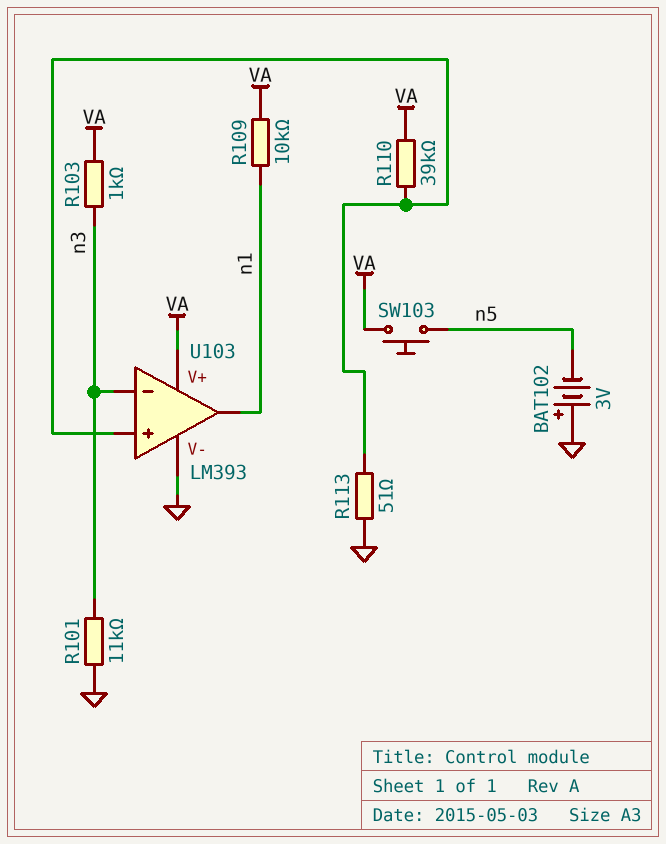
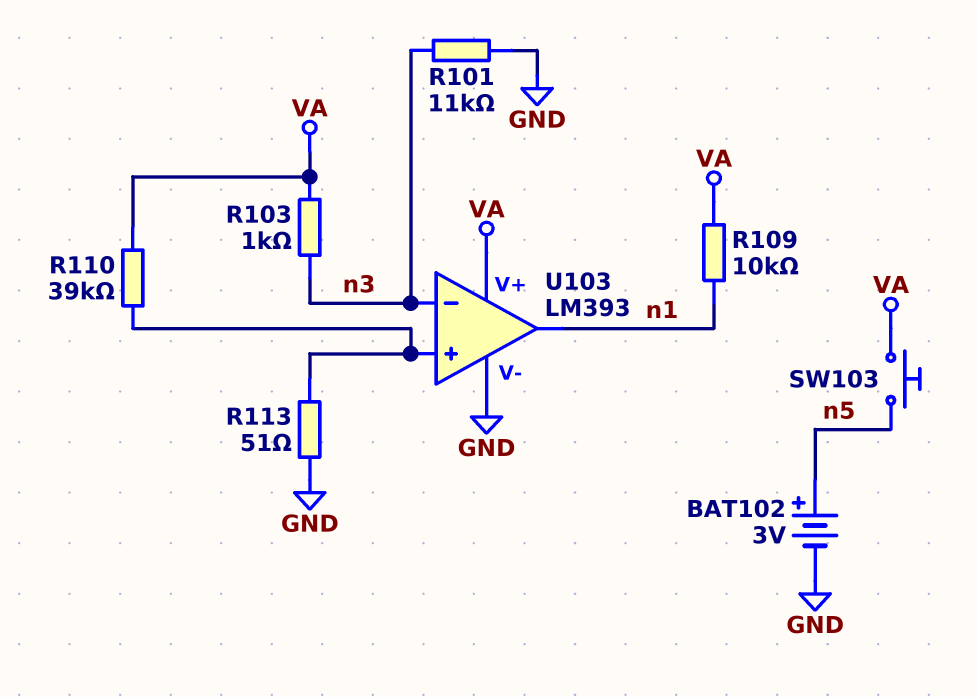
BAT102: 3V (plus GND, minus n5) -> 3V (plus n5, minus GND)

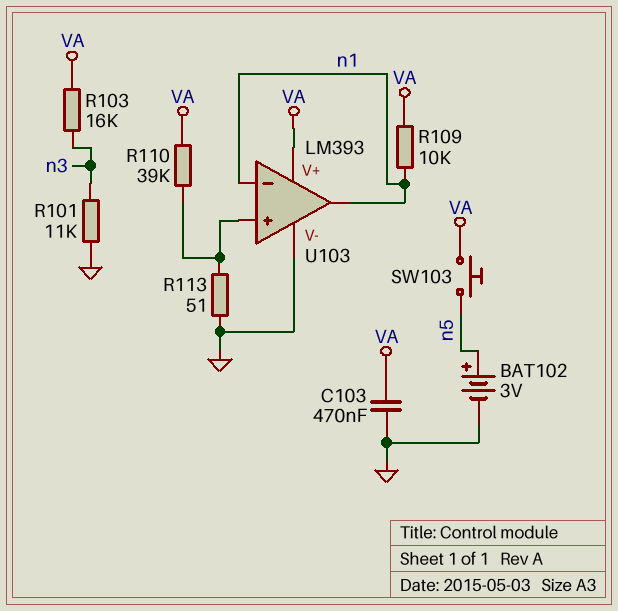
C103: none -> 470nF (GND, VA)
R103: 1k (VA, n3) -> 16k (VA, n3)
U103 pin in-: n3 -> n1

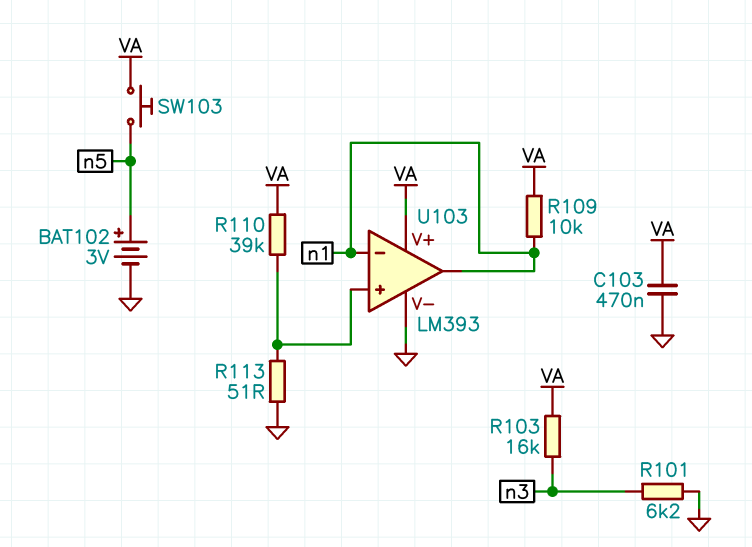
R101: 11k (GND, n3) -> 6.2k (GND, n3)

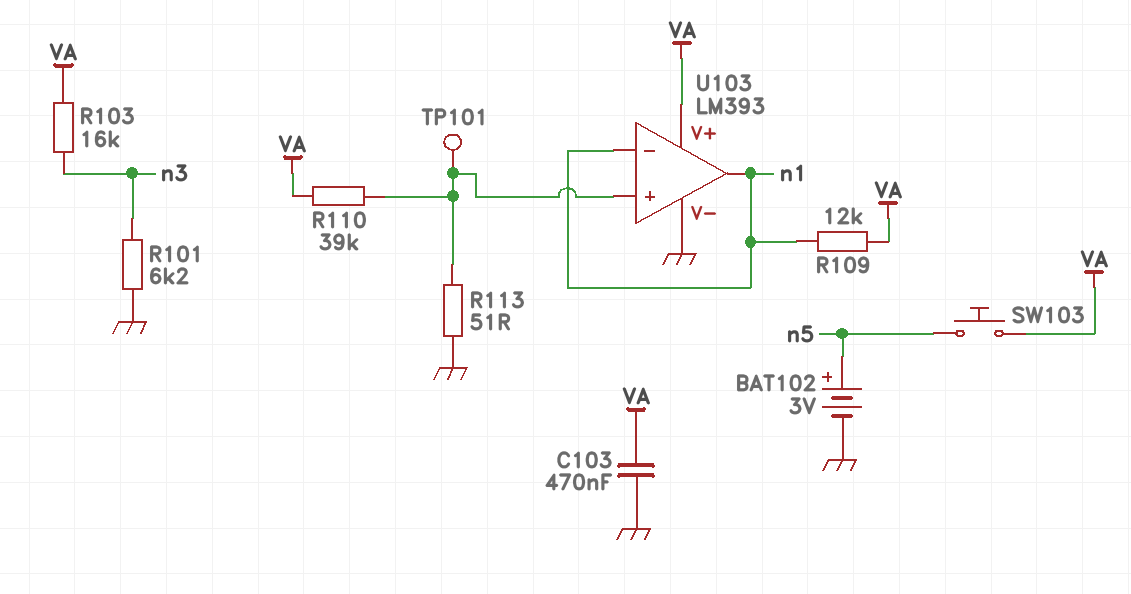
R109: 10k (VA, n1) -> 12k (VA, n1)
TP101: none -> test point (U103/in+)

